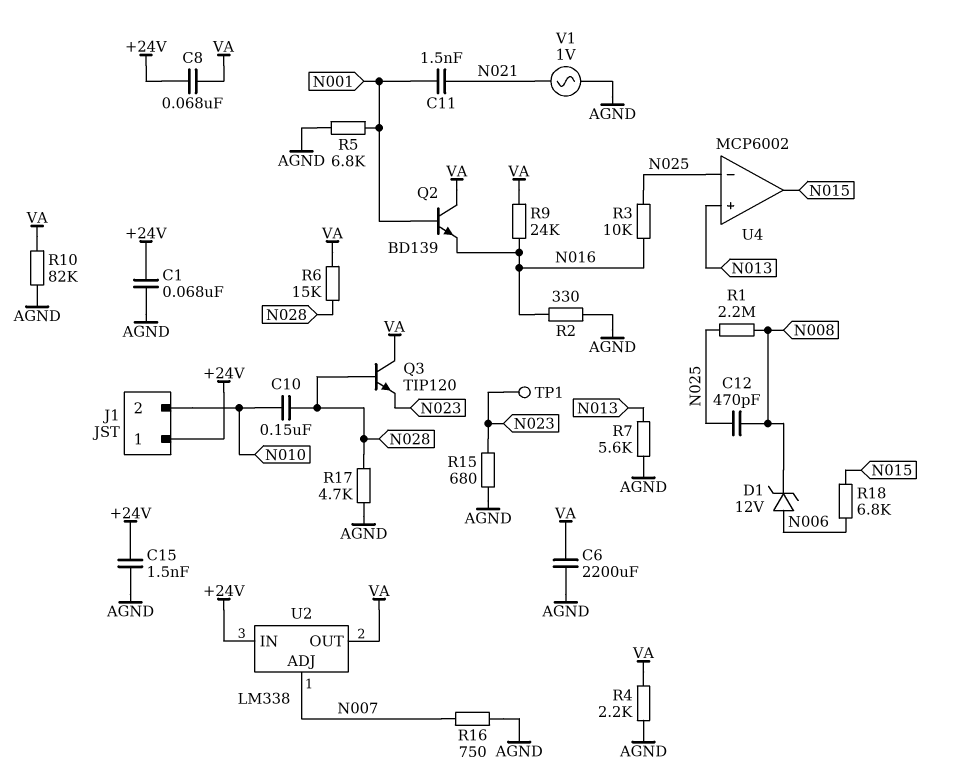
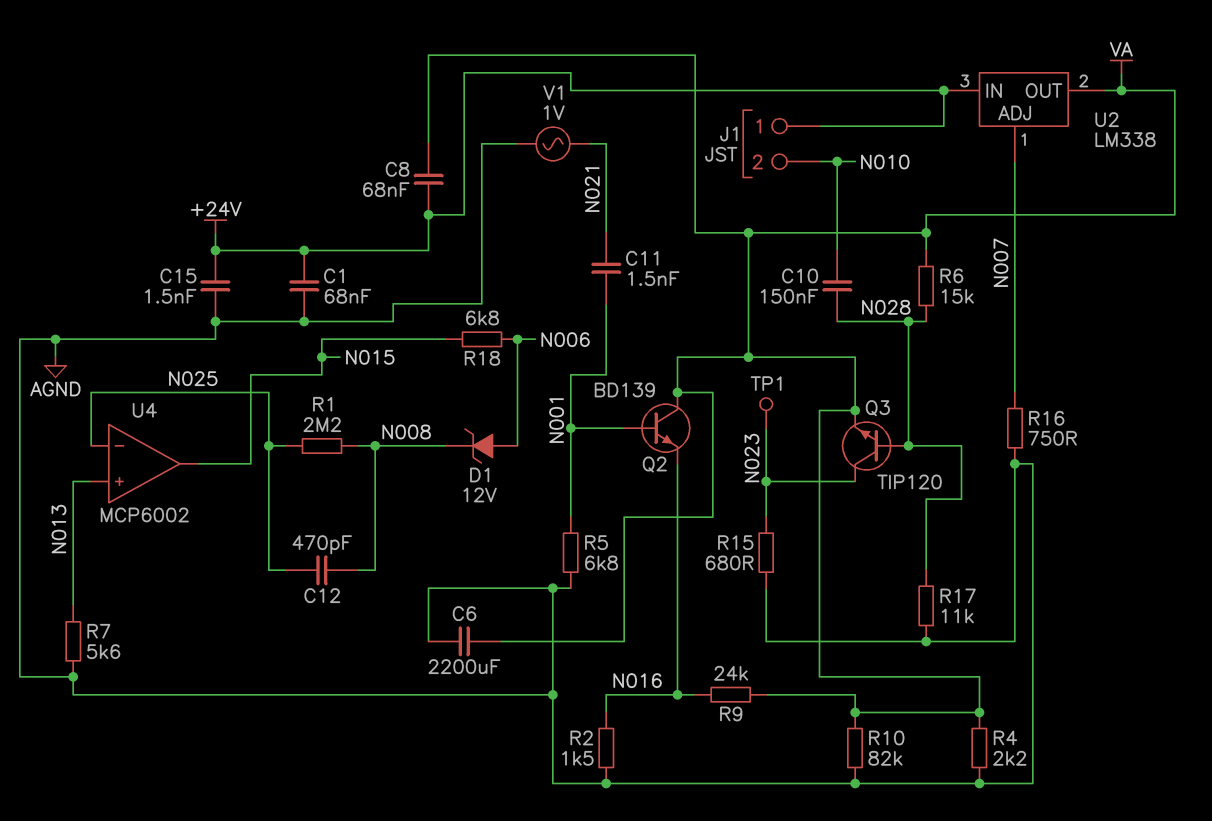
Q3: NPN TIP120 (B N028, C VA, E N023) -> NPN TIP120 (B N028, C N023, E VA)
R2: 330 (AGND, N016) -> 1.5k (AGND, N016)
R3: 10k (N016, N025) -> none
R17: 4.7k (AGND, N028) -> 11k (AGND, N028)

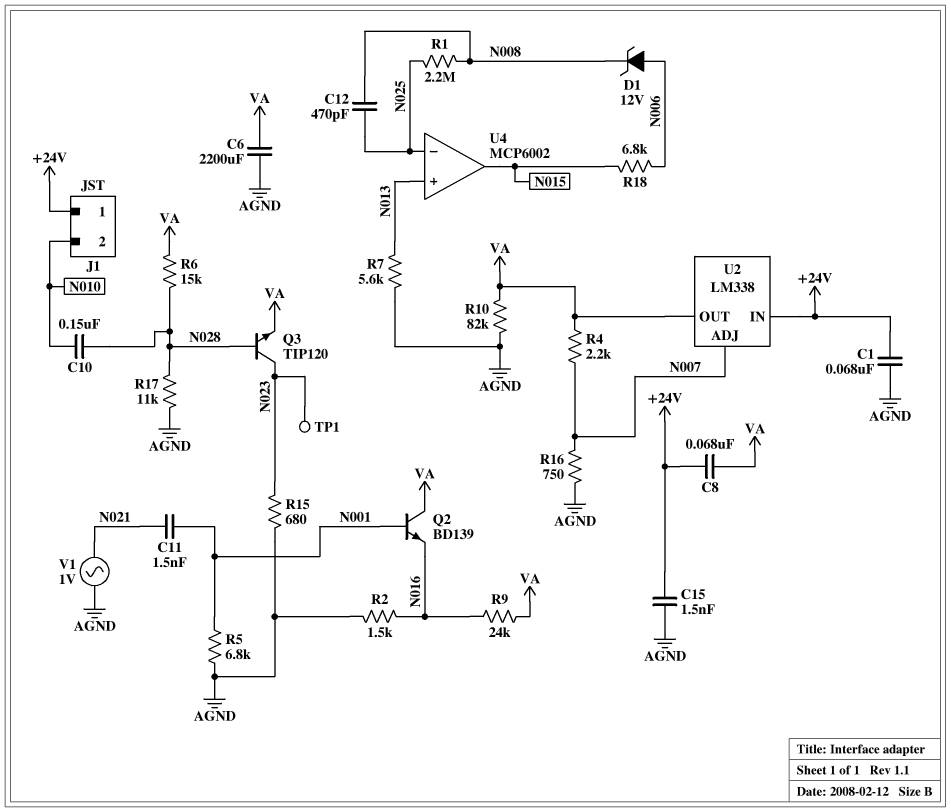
R4: 2.2k (AGND, VA) -> 2.2k (N007, VA)

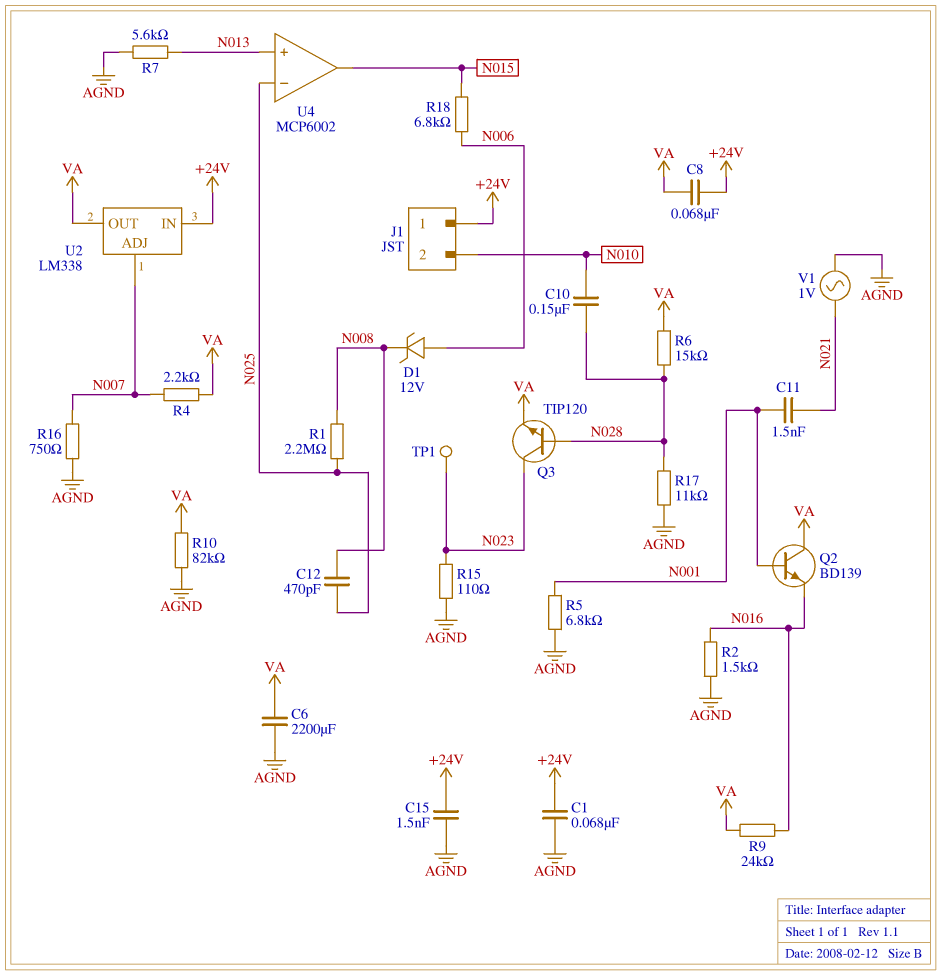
R15: 680 (AGND, N023) -> 110 (AGND, N023)

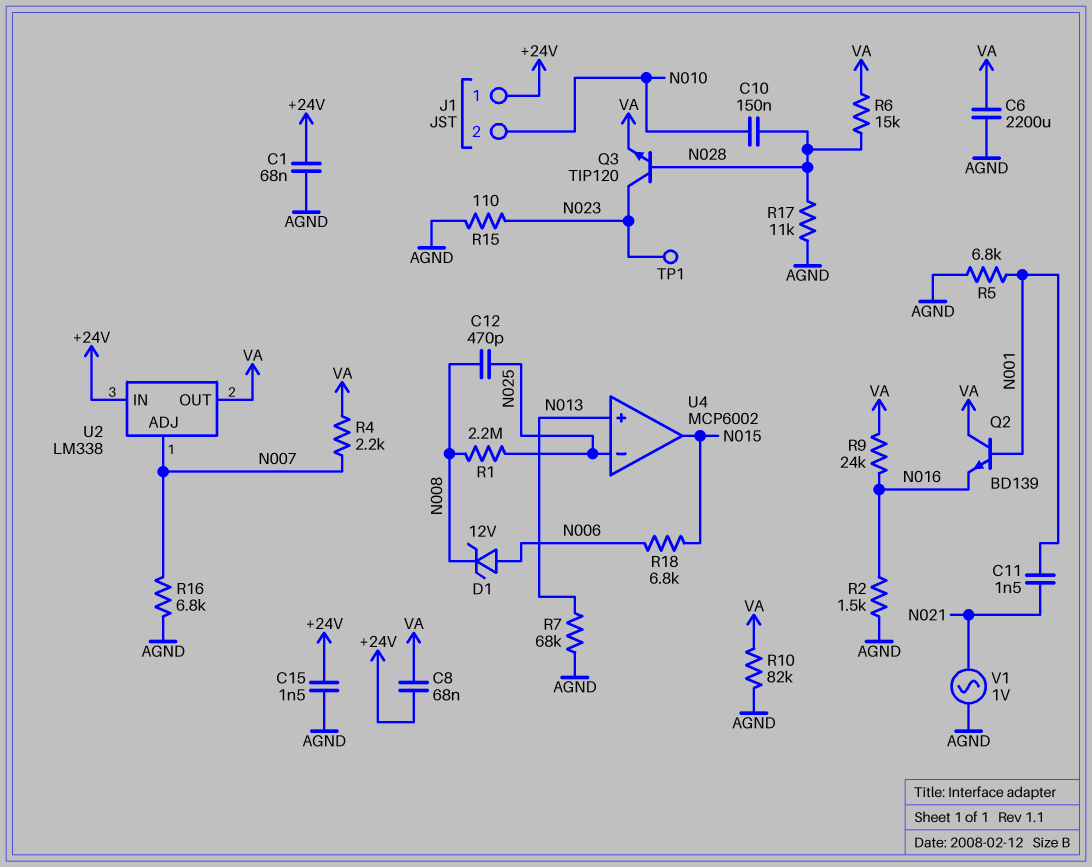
R7: 5.6k (AGND, N013) -> 68k (AGND, N013)
R16: 750 (AGND, N007) -> 6.8k (AGND, N007)

